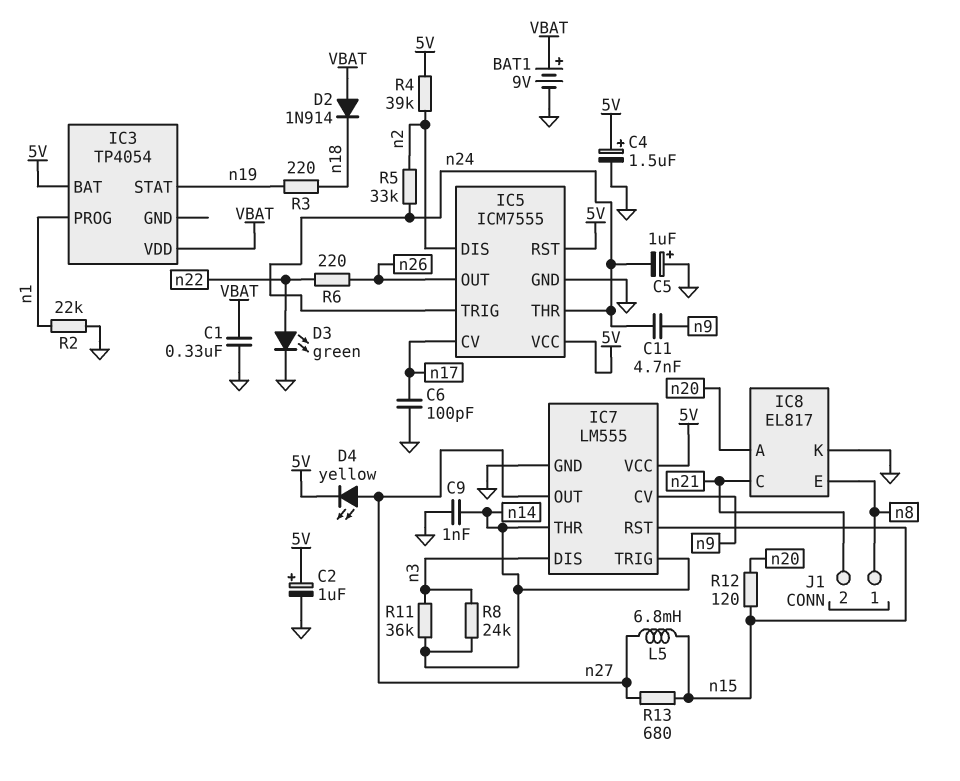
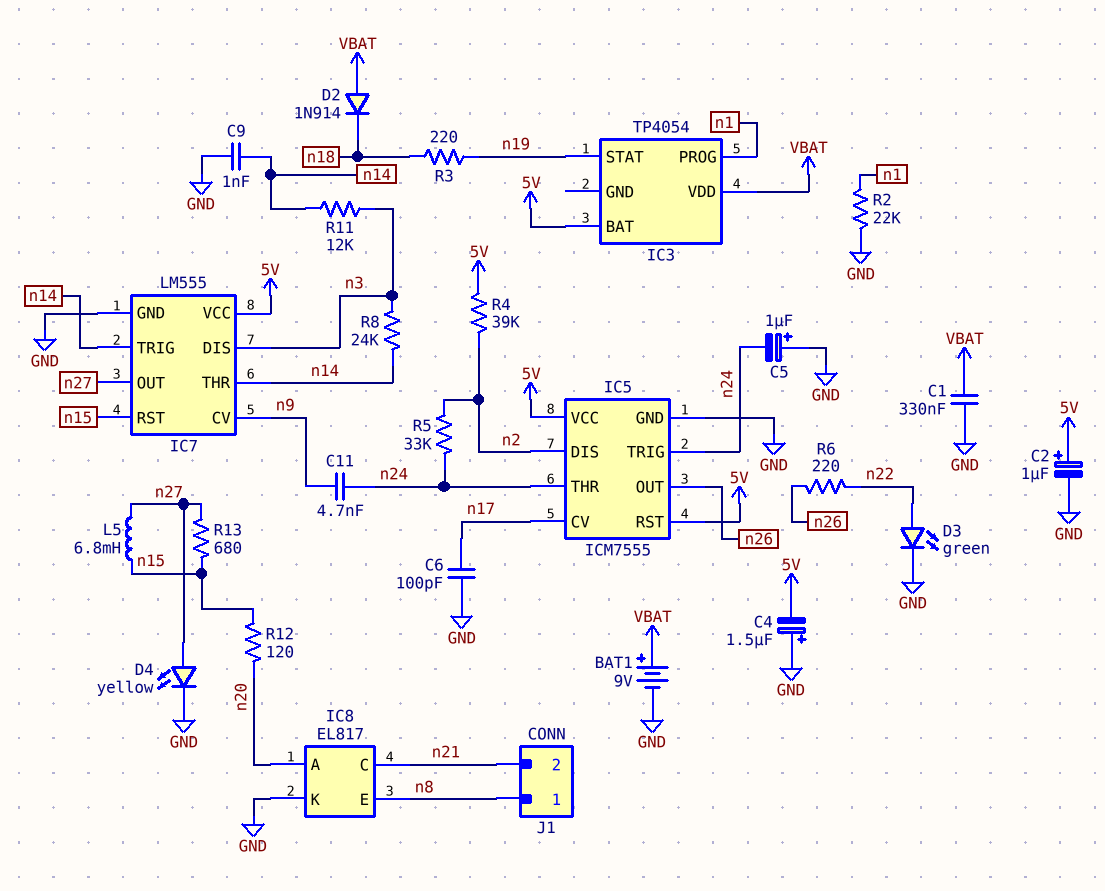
C4: 1.5uF (plus 5V, minus GND) -> 1.5uF (plus GND, minus 5V)
D4: LED yellow (A n27, K 5V) -> LED yellow (A n27, K GND)
R11: 36k (n3, n14) -> 12k (n3, n14)

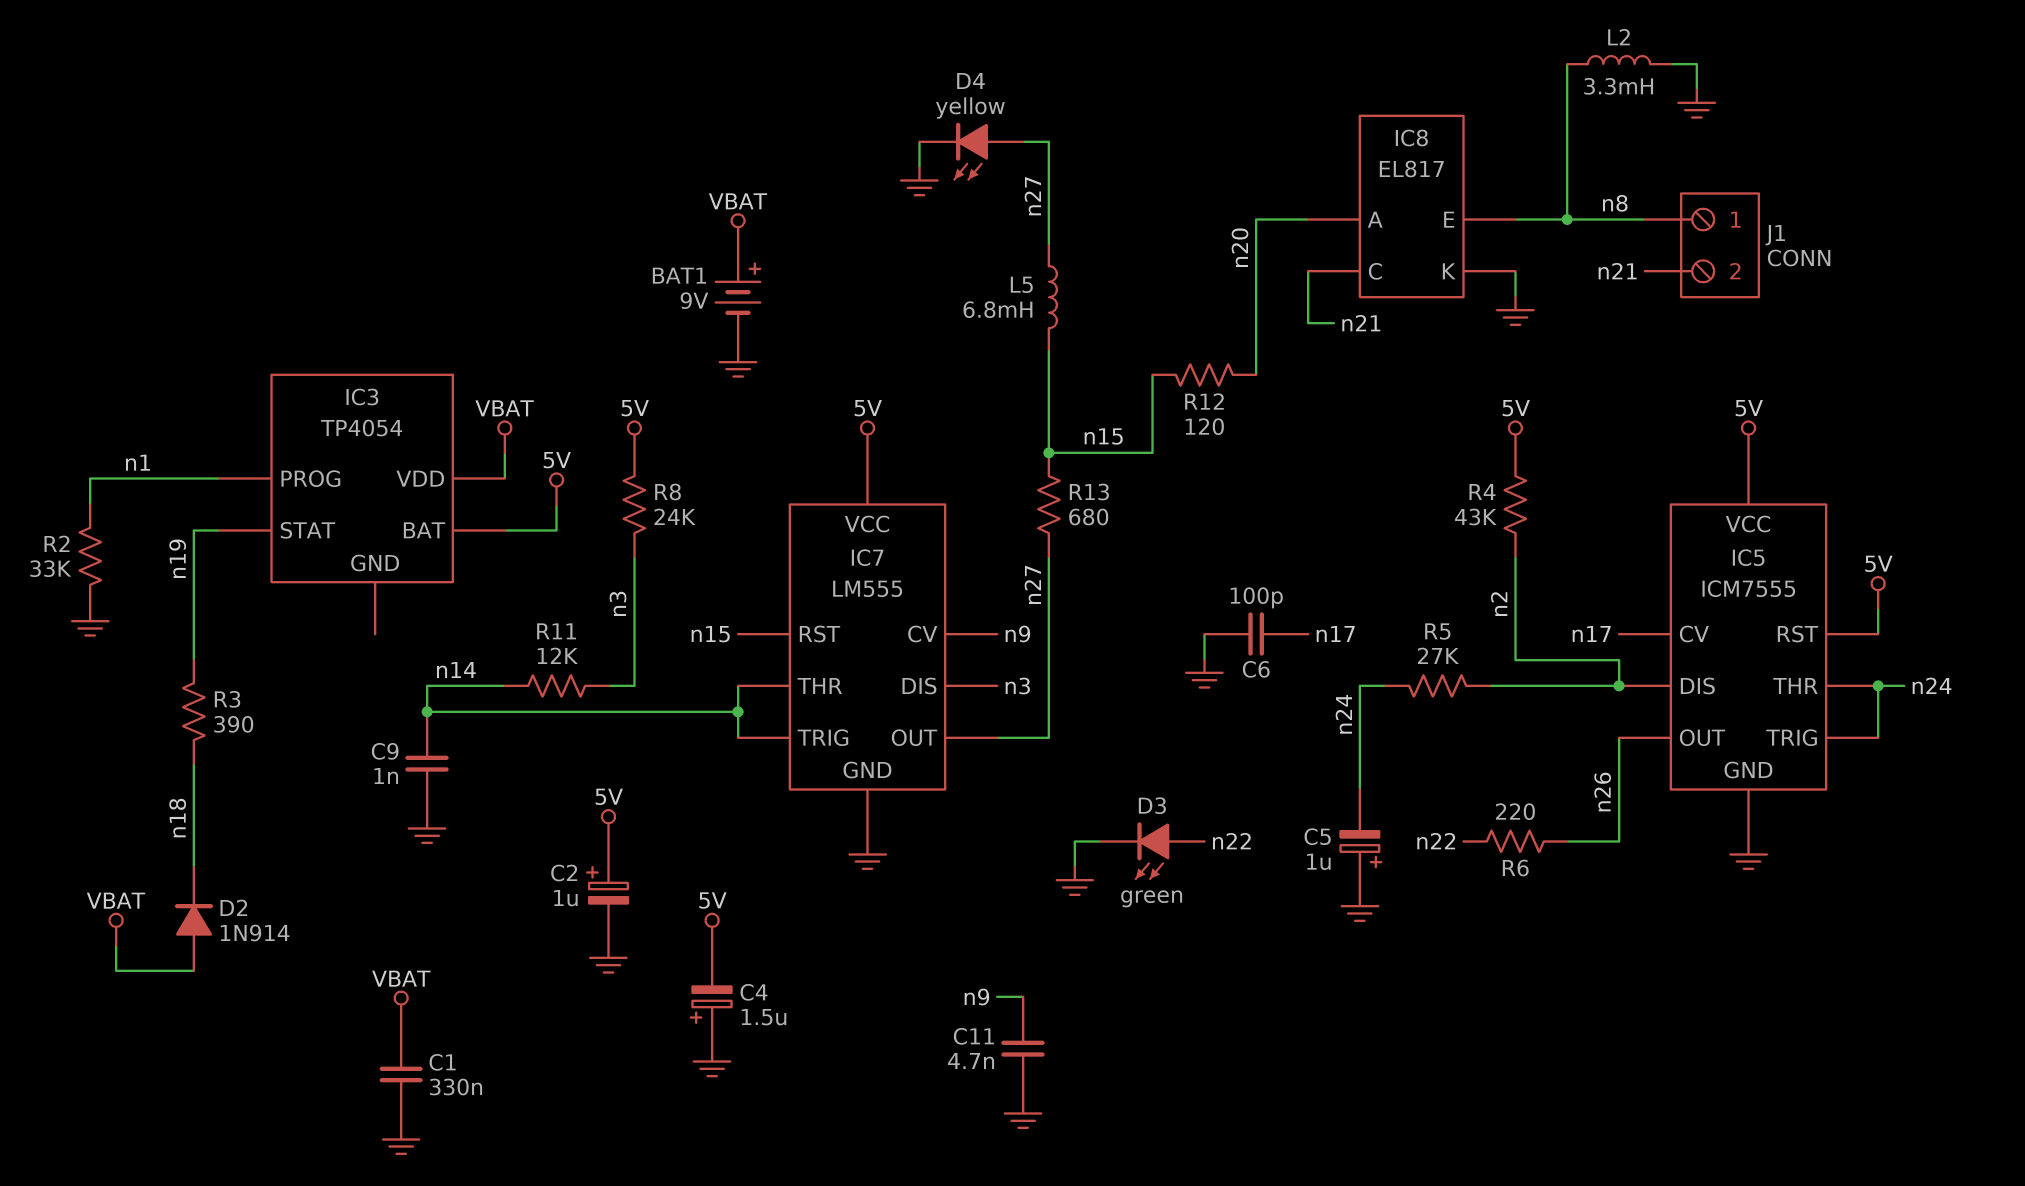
C11: 4.7nF (n9, n24) -> 4.7nF (GND, n9)
L2: none -> 3.3mH (GND, n8)
R2: 22k (GND, n1) -> 33k (GND, n1)
R3: 220 (n18, n19) -> 390 (n18, n19)
R4: 39k (5V, n2) -> 43k (5V, n2)
R5: 33k (n2, n24) -> 27k (n2, n24)
R8: 24k (n3, n14) -> 24k (5V, n3)

